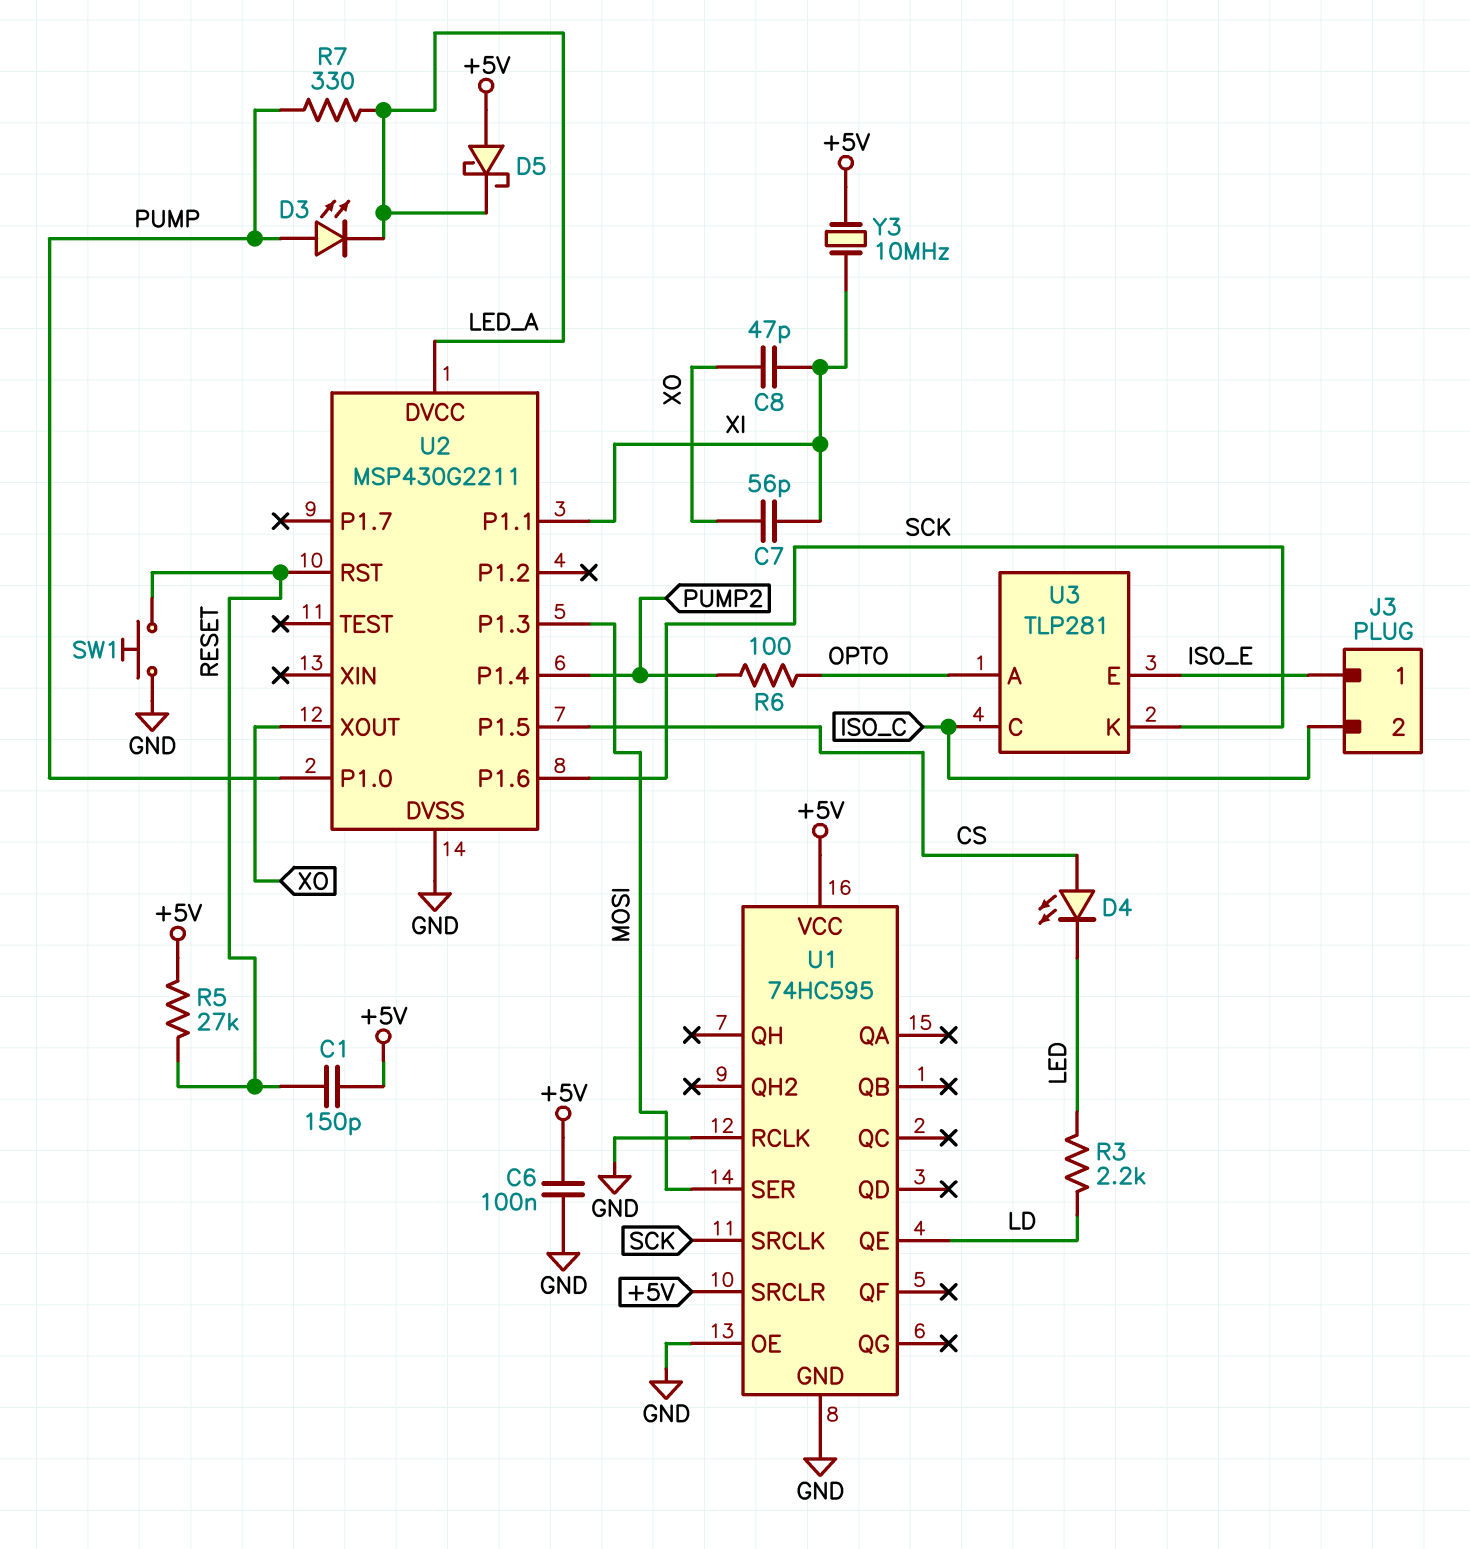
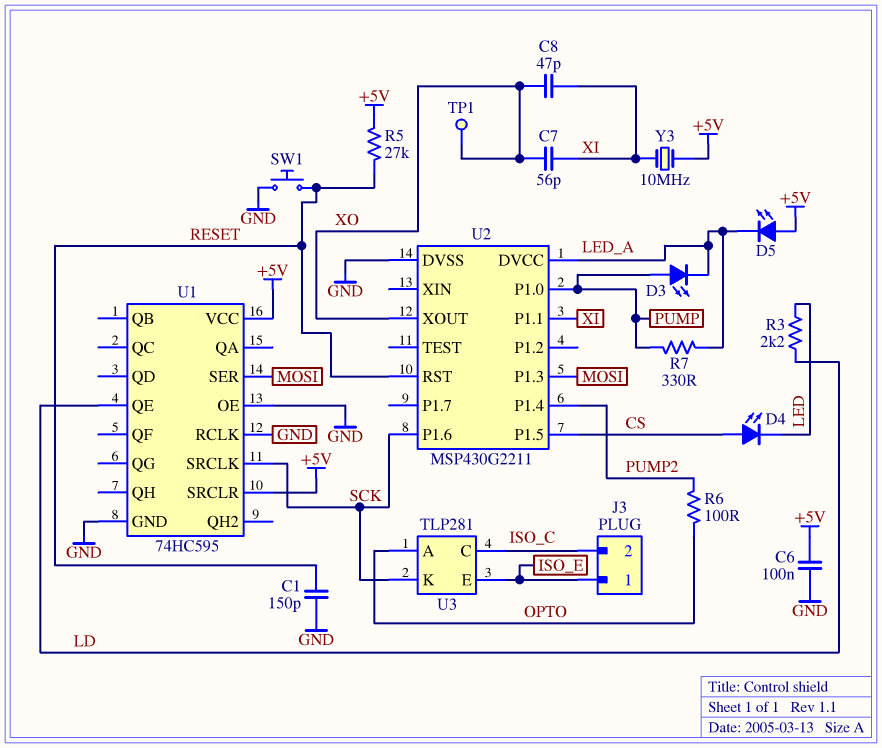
C1: 150pF (+5V, RESET) -> 150pF (GND, RESET)
D5: schottky (A +5V, K LED_A) -> LED (A +5V, K LED_A)
TP1: none -> test point (XO)

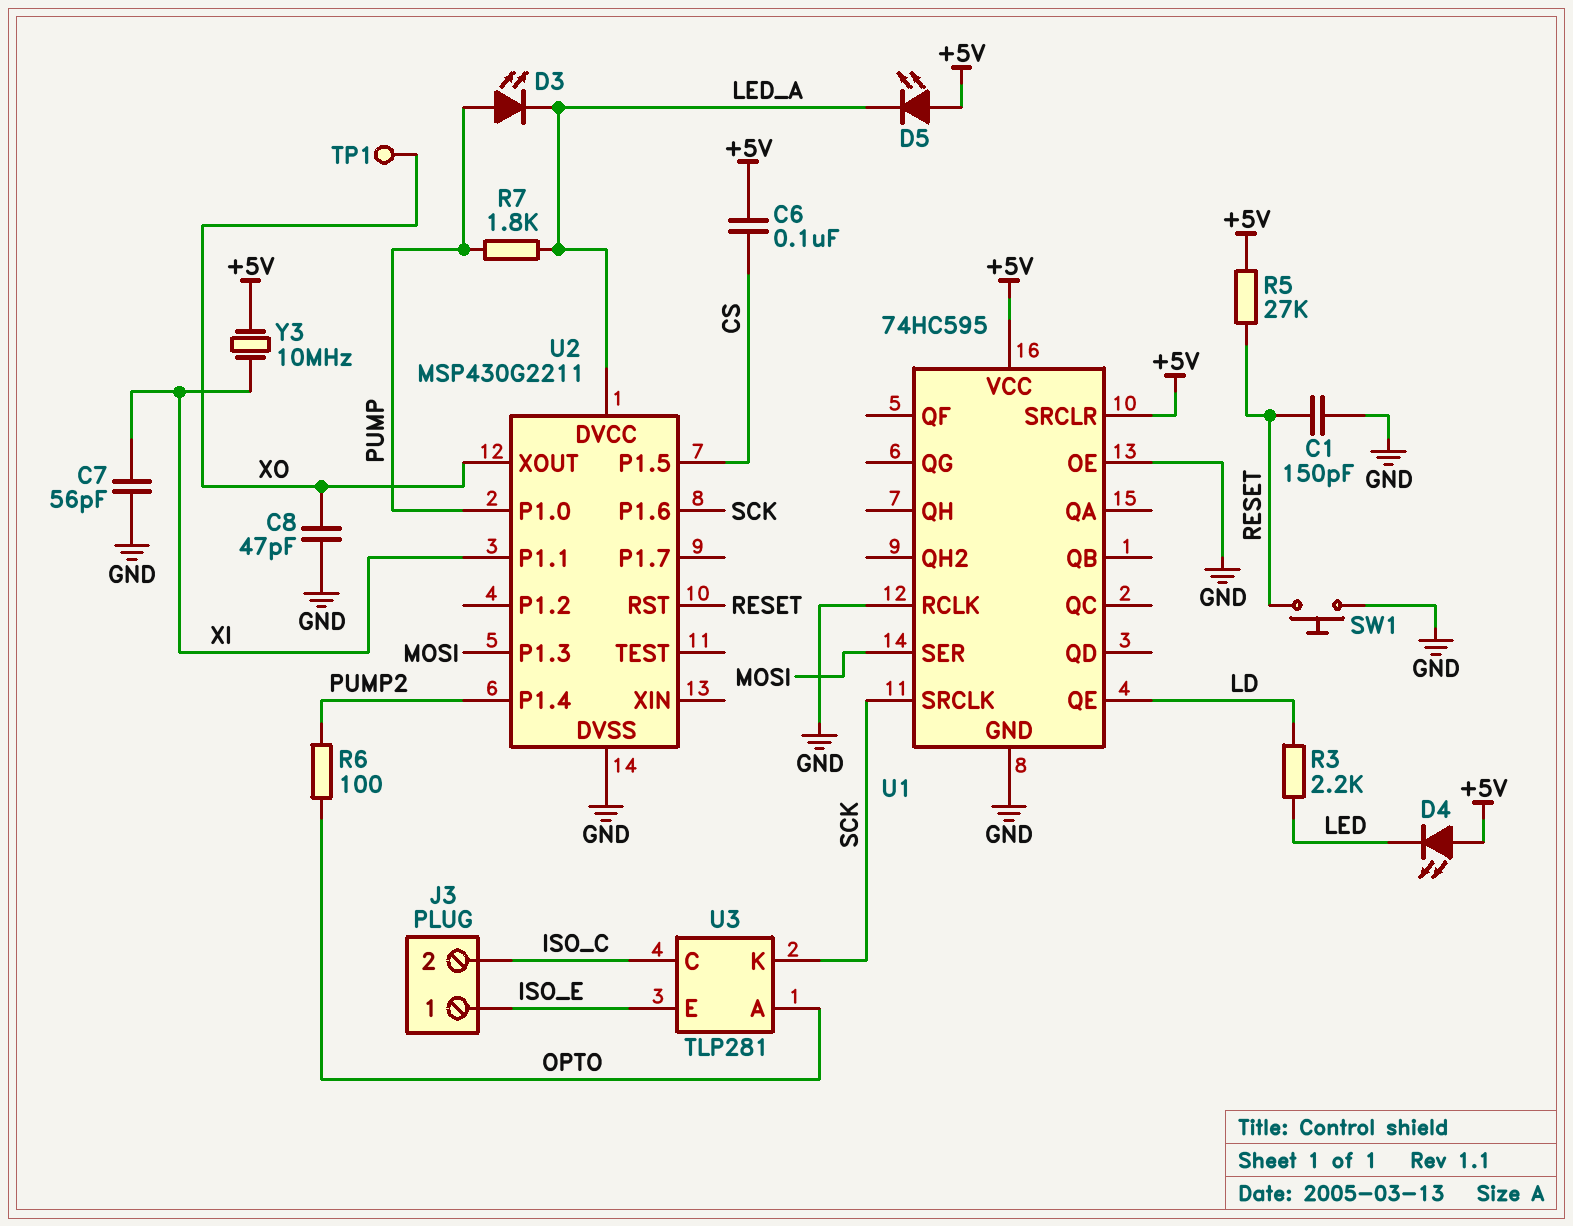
C6: 100nF (+5V, GND) -> 100nF (+5V, CS)
C7: 56pF (XI, XO) -> 56pF (GND, XI)
C8: 47pF (XI, XO) -> 47pF (GND, XO)
D4: LED (A CS, K LED) -> LED (A +5V, K LED)
R7: 330 (LED_A, PUMP) -> 1.8k (LED_A, PUMP)

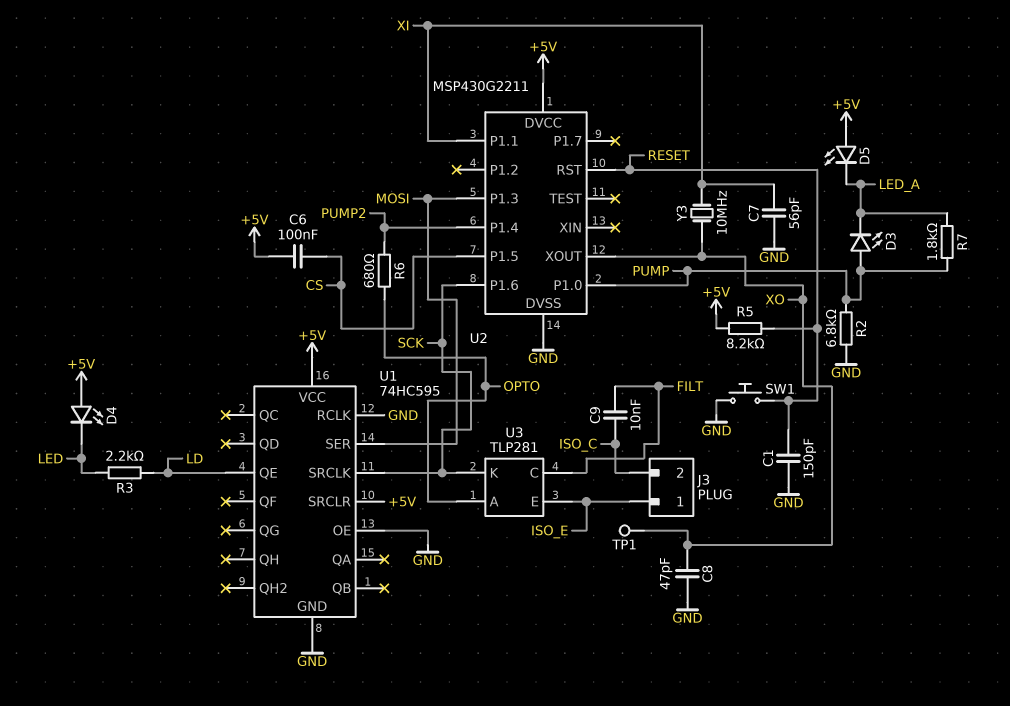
C9: none -> 10nF (FILT, ISO_C)
R2: none -> 6.8k (GND, PUMP)
R5: 27k (+5V, RESET) -> 8.2k (+5V, RESET)
R6: 100 (OPTO, PUMP2) -> 680 (OPTO, PUMP2)
U2 pin DVCC: LED_A -> +5V
U3 pin C: ISO_C -> FILT
Y3: 10MHz (+5V, XI) -> 10MHz (XI, XO)

